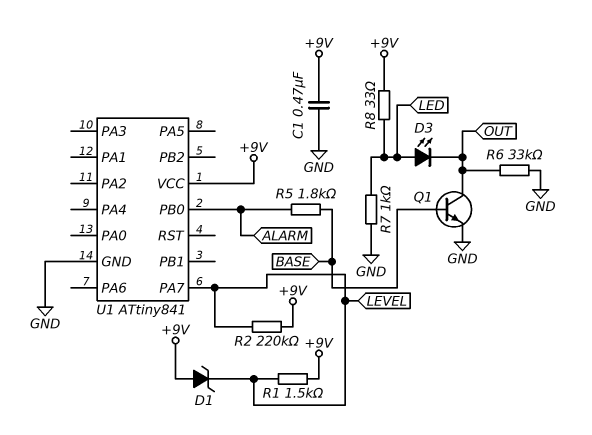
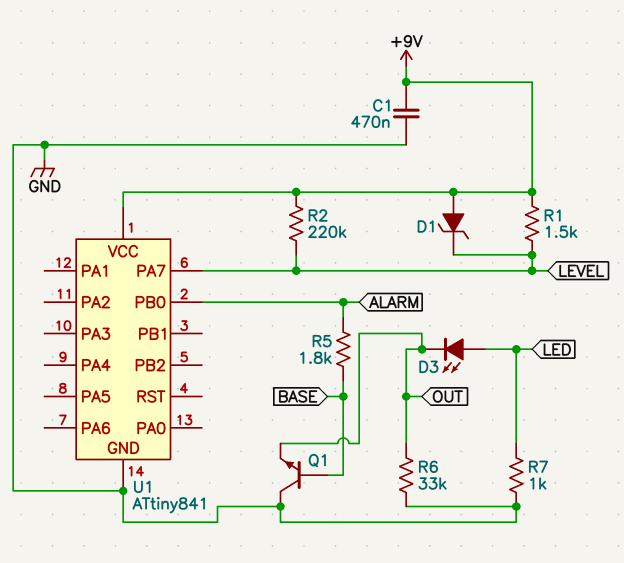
Q1: NPN (B BASE, C OUT, E GND) -> NPN (B BASE, C GND, E OUT)
R8: 33 (+9V, LED) -> none

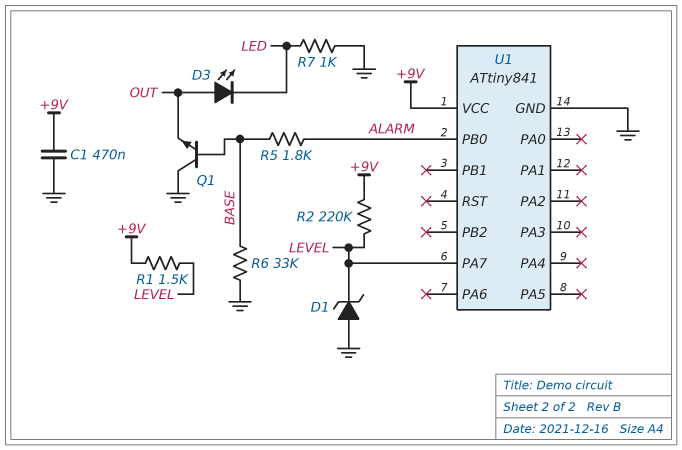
D1: zener (A +9V, K LEVEL) -> zener (A GND, K LEVEL)
D3: LED (A LED, K OUT) -> LED (A OUT, K LED)
R6: 33k (GND, OUT) -> 33k (BASE, GND)

